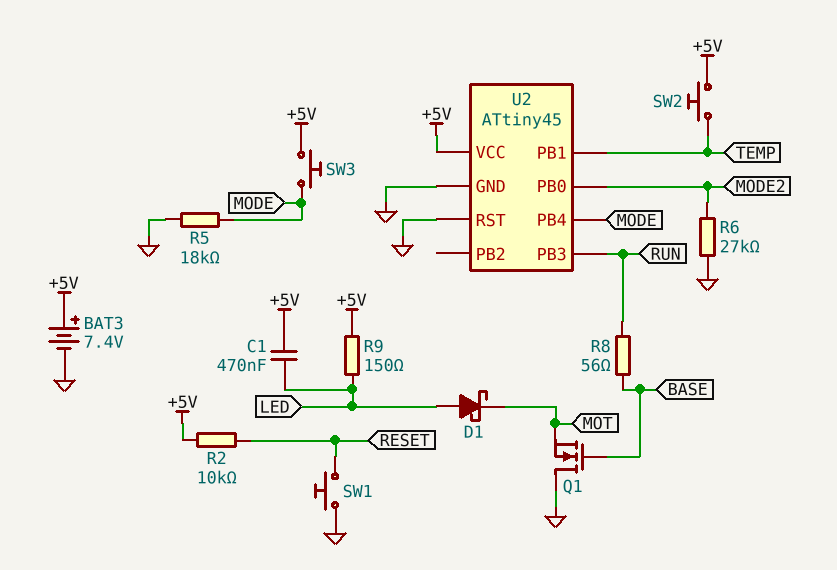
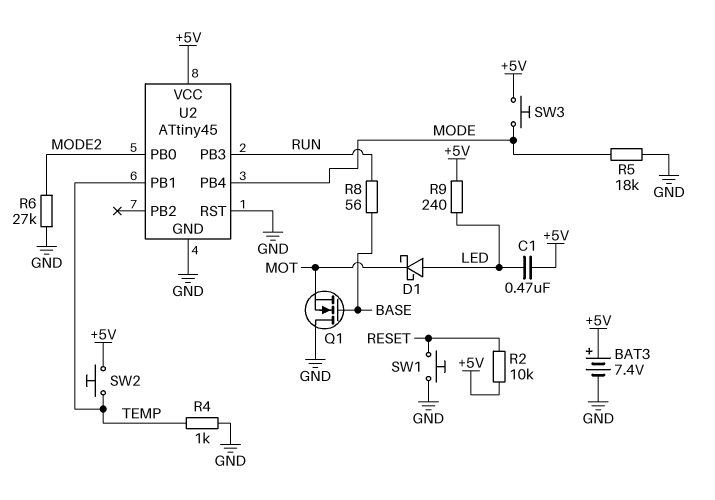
R4: none -> 1k (GND, TEMP)
R9: 150 (+5V, LED) -> 240 (+5V, LED)

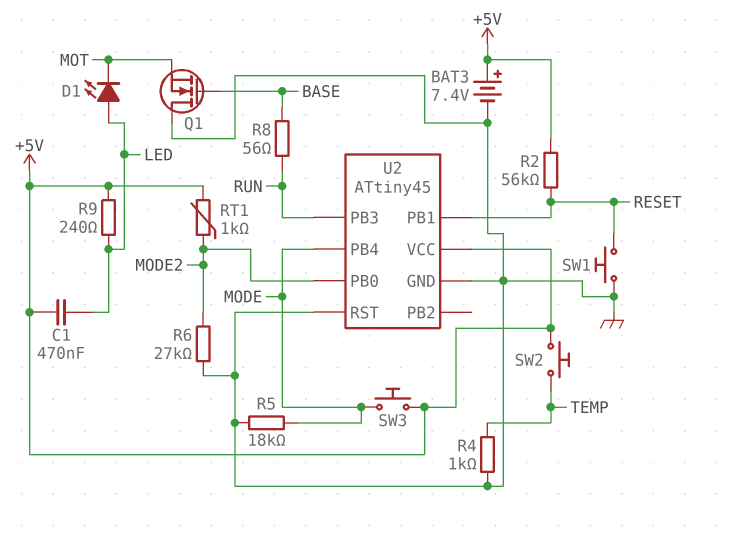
D1: schottky (A LED, K MOT) -> LED (A LED, K MOT)
R2: 10k (+5V, RESET) -> 56k (+5V, RESET)
RT1: none -> 1k (+5V, MODE2)
U2 pin PB1: TEMP -> RESET

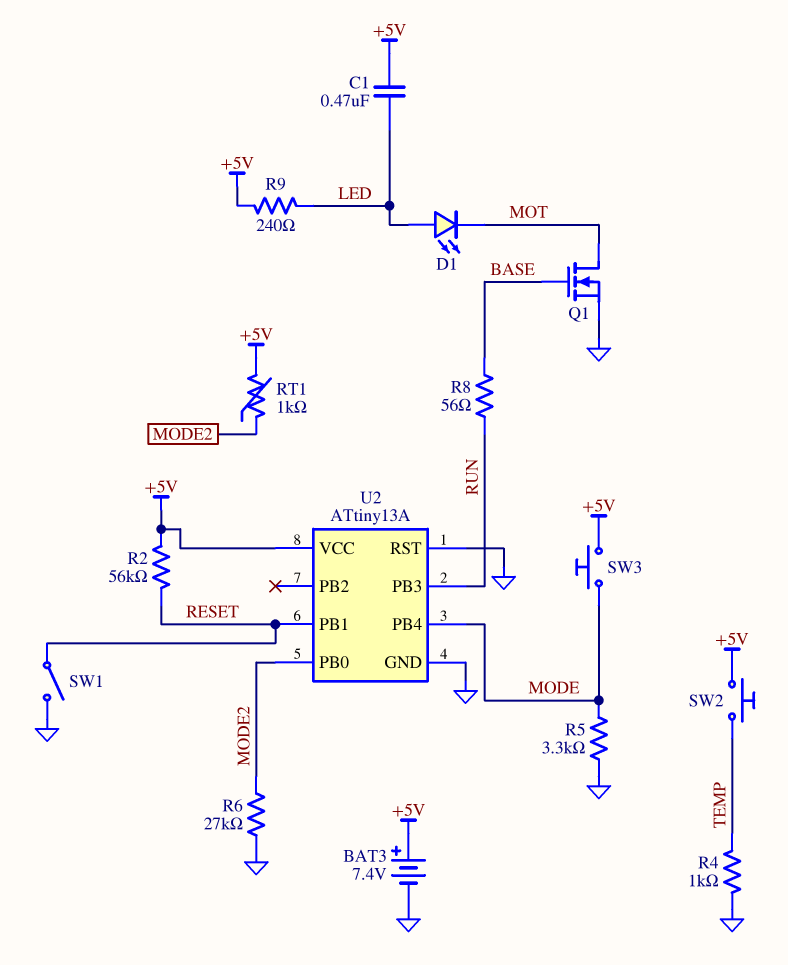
Q1: NMOS (G BASE, D GND, S MOT) -> NMOS (G BASE, D MOT, S GND)
R5: 18k (GND, MODE) -> 3.3k (GND, MODE)
SW1: button (GND, RESET) -> switch (GND, RESET)
U2: ATtiny45 -> ATtiny13A

